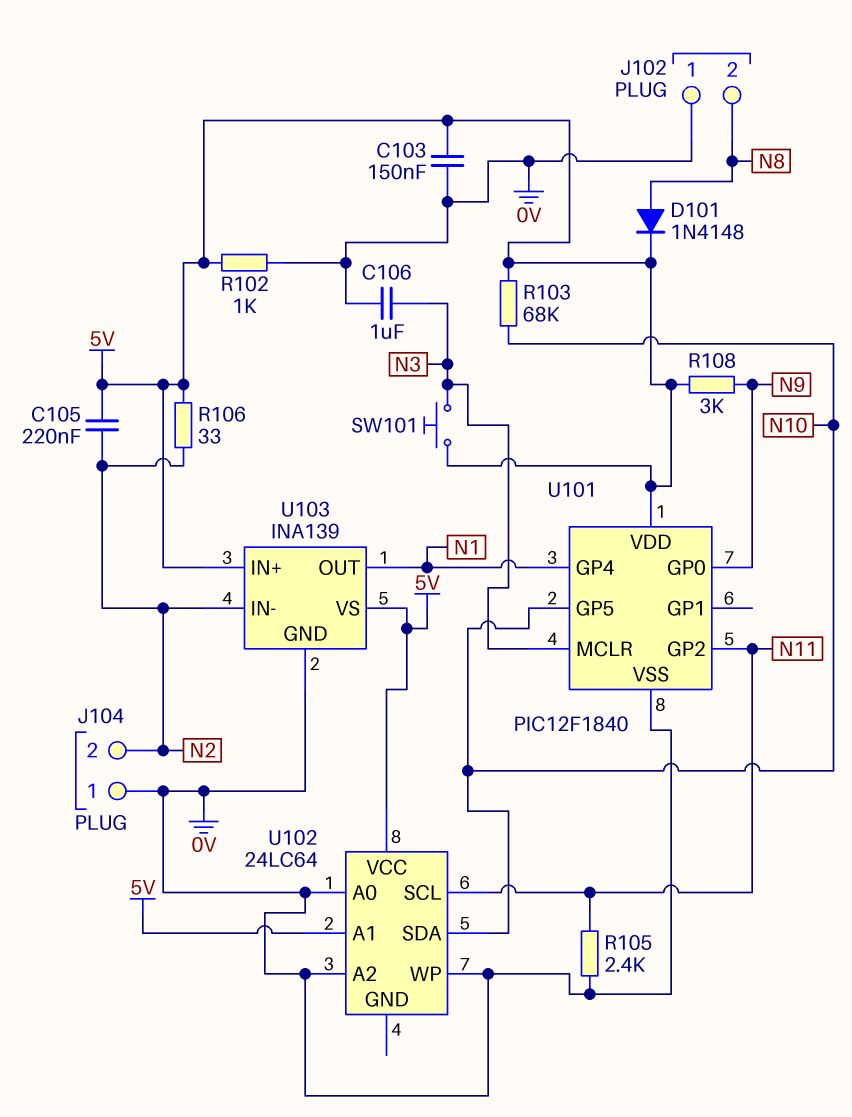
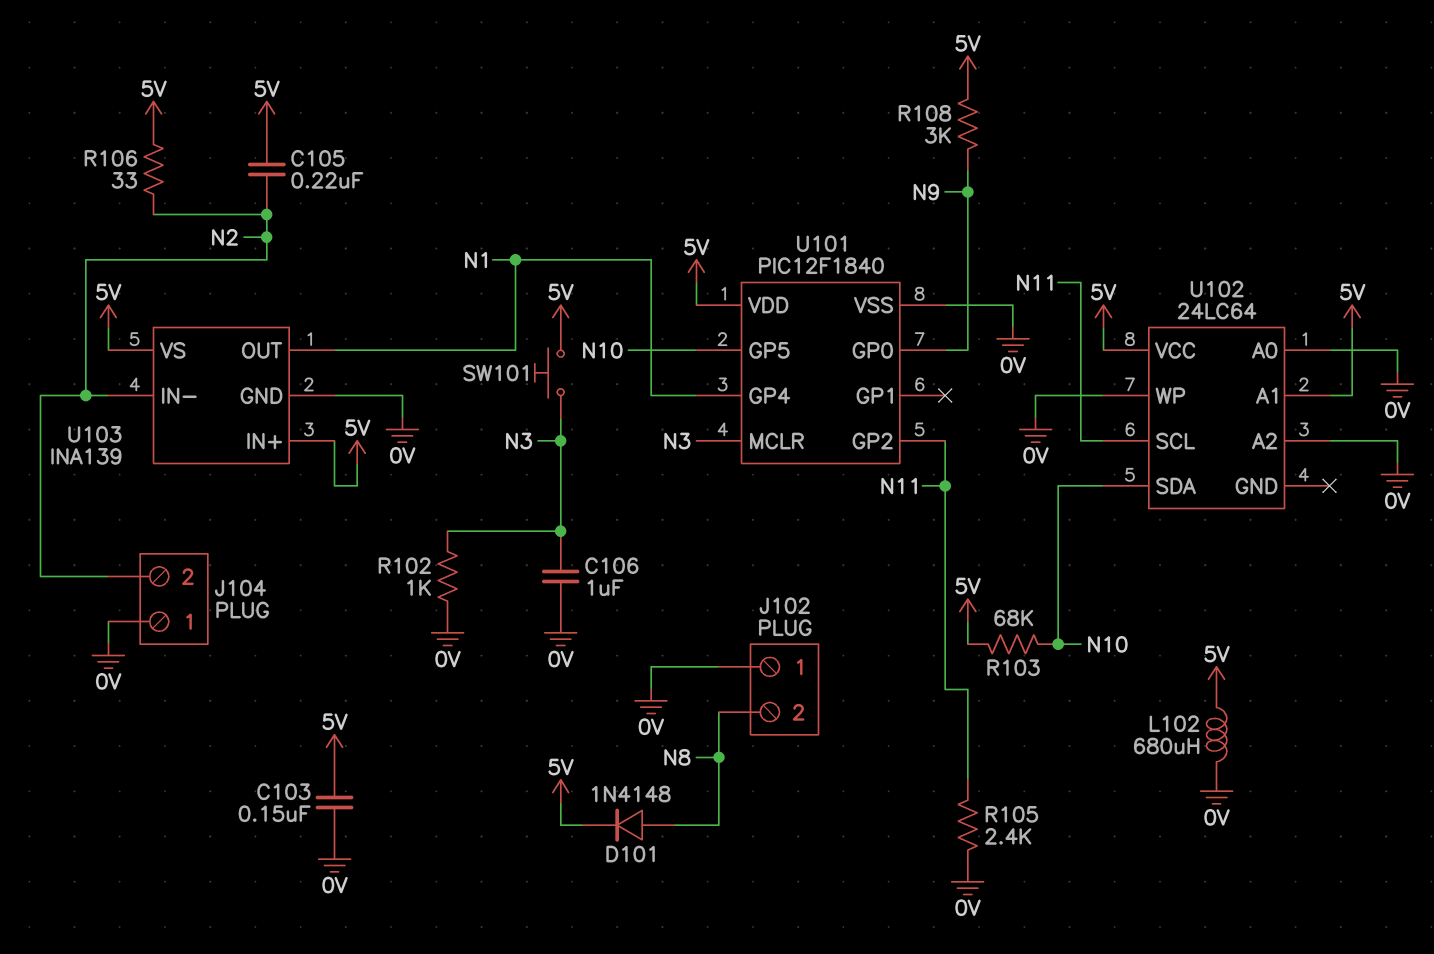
L102: none -> 680uH (0V, 5V)
R102: 1k (0V, 5V) -> 1k (0V, N3)

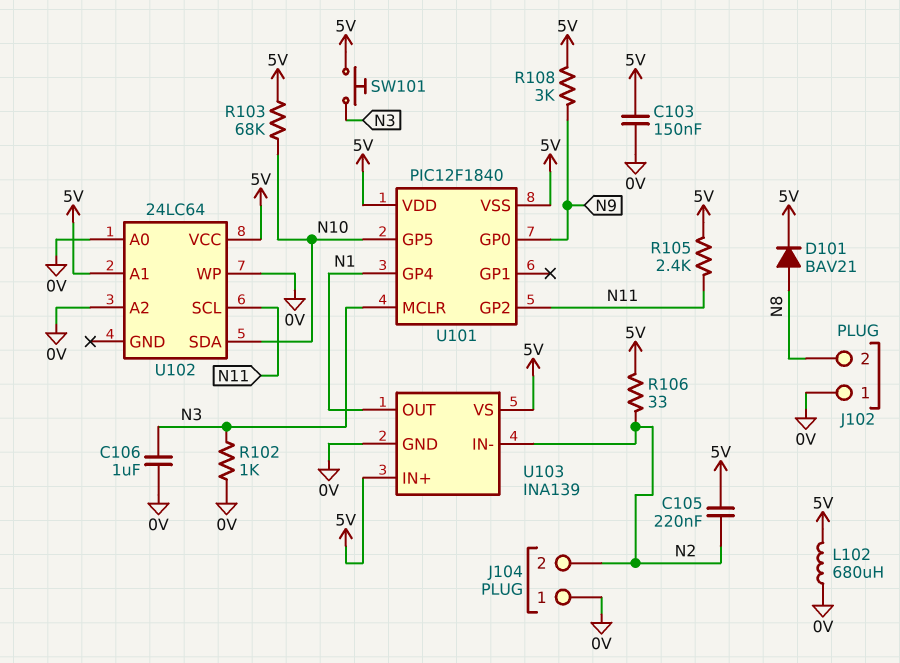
D101: diode 1N4148 (A N8, K 5V) -> diode BAV21 (A N8, K 5V)
R105: 2.4k (0V, N11) -> 2.4k (5V, N11)
U101 pin VSS: 0V -> 5V

